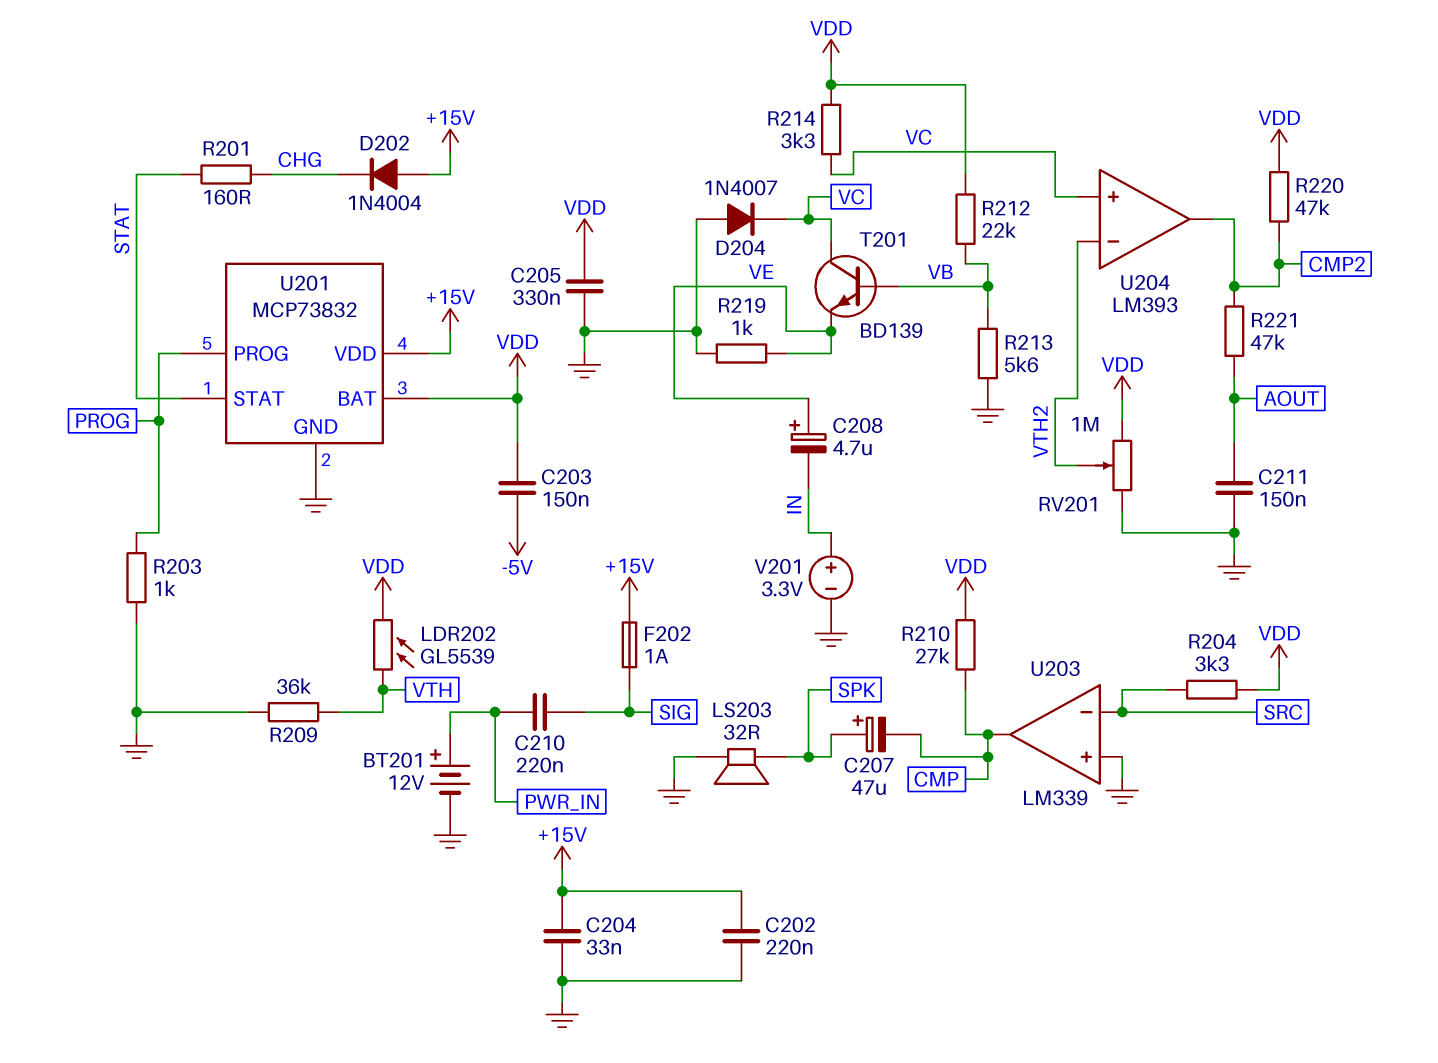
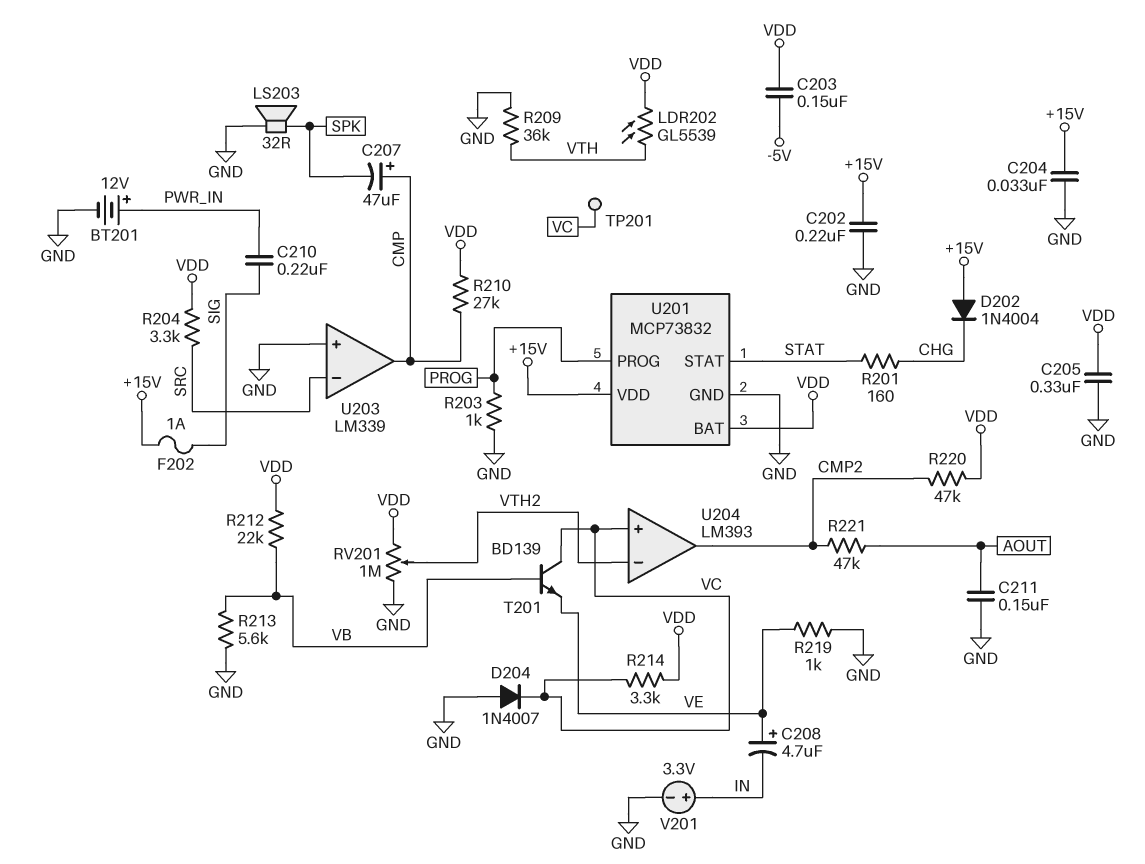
C207: 47uF (plus SPK, minus CMP) -> 47uF (plus CMP, minus SPK)
TP201: none -> test point (VC)

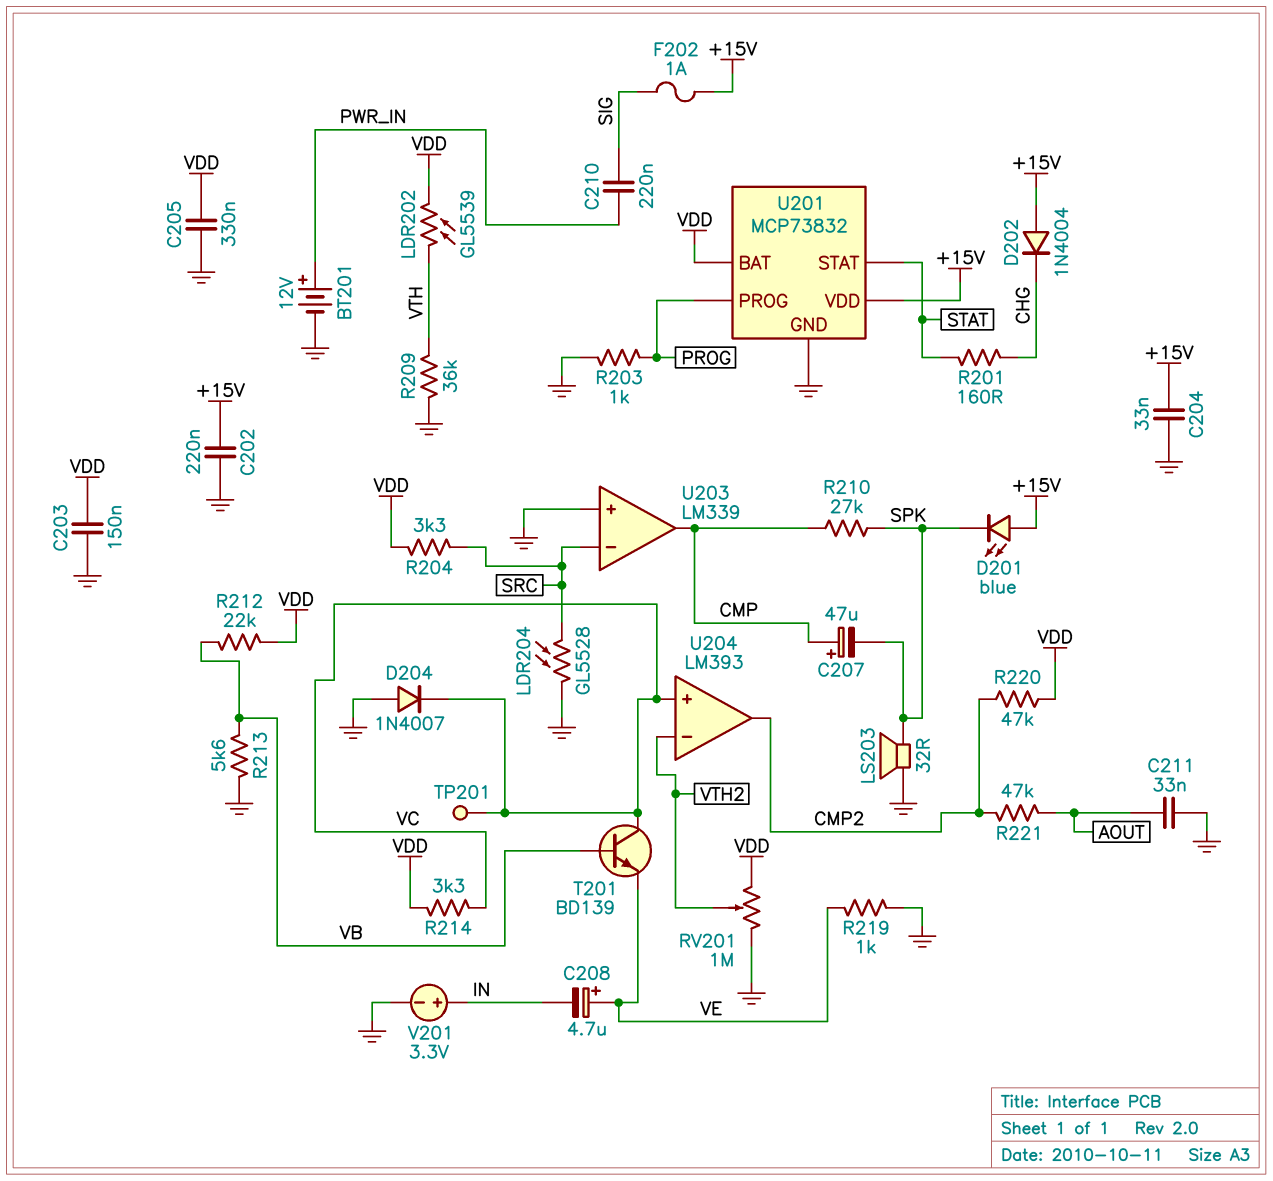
C203: 150nF (-5V, VDD) -> 150nF (GND, VDD)
C211: 150nF (AOUT, GND) -> 33nF (AOUT, GND)
D201: none -> LED blue (A +15V, K SPK)
LDR204: none -> GL5528 (GND, SRC)
R210: 27k (CMP, VDD) -> 27k (CMP, SPK)

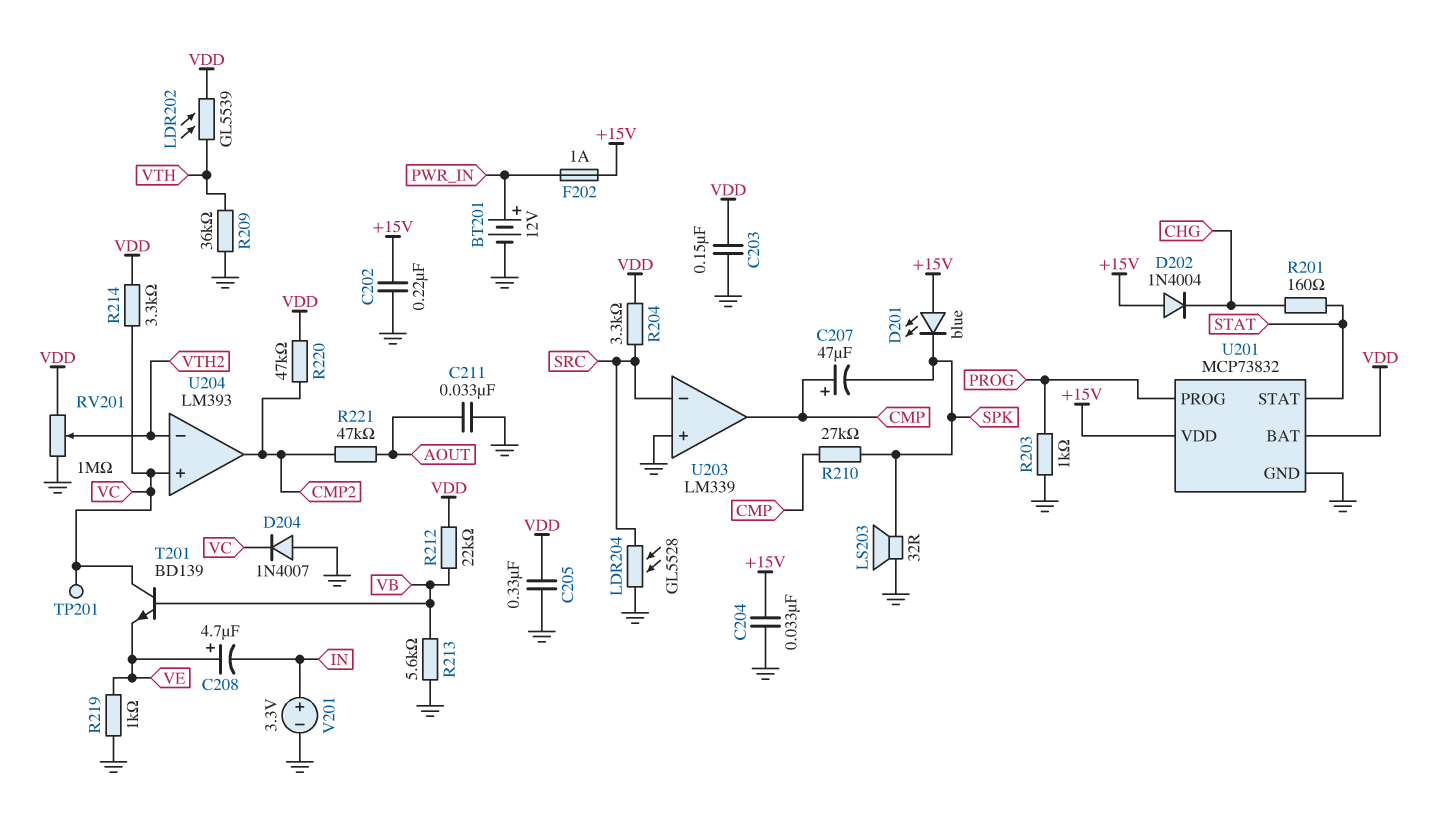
C210: 220nF (PWR_IN, SIG) -> none
F202: 1A (+15V, SIG) -> 1A (+15V, PWR_IN)

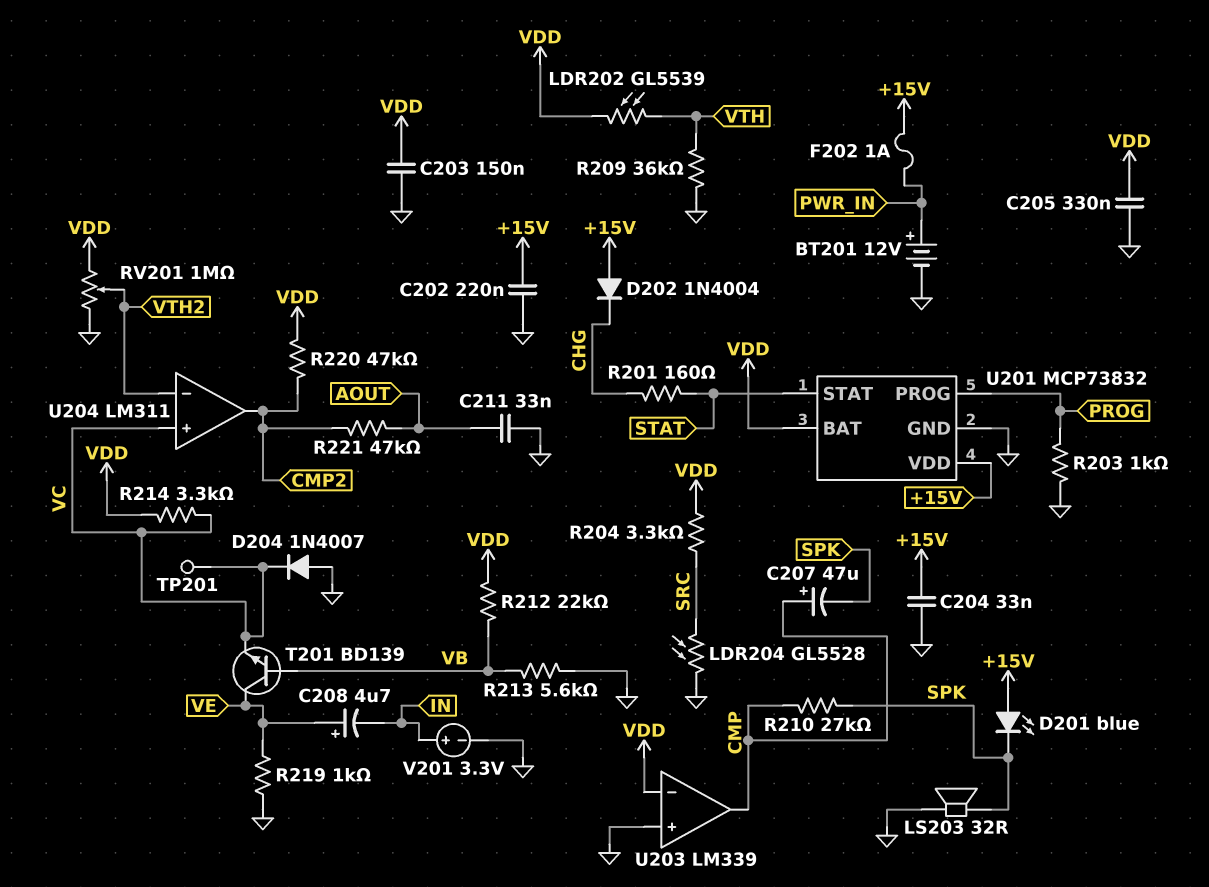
T201: NPN BD139 (B VB, C VC, E VE) -> NPN BD139 (B VB, C VE, E VC)
U203 pin in-: SRC -> VDD
U204: LM393 -> LM311

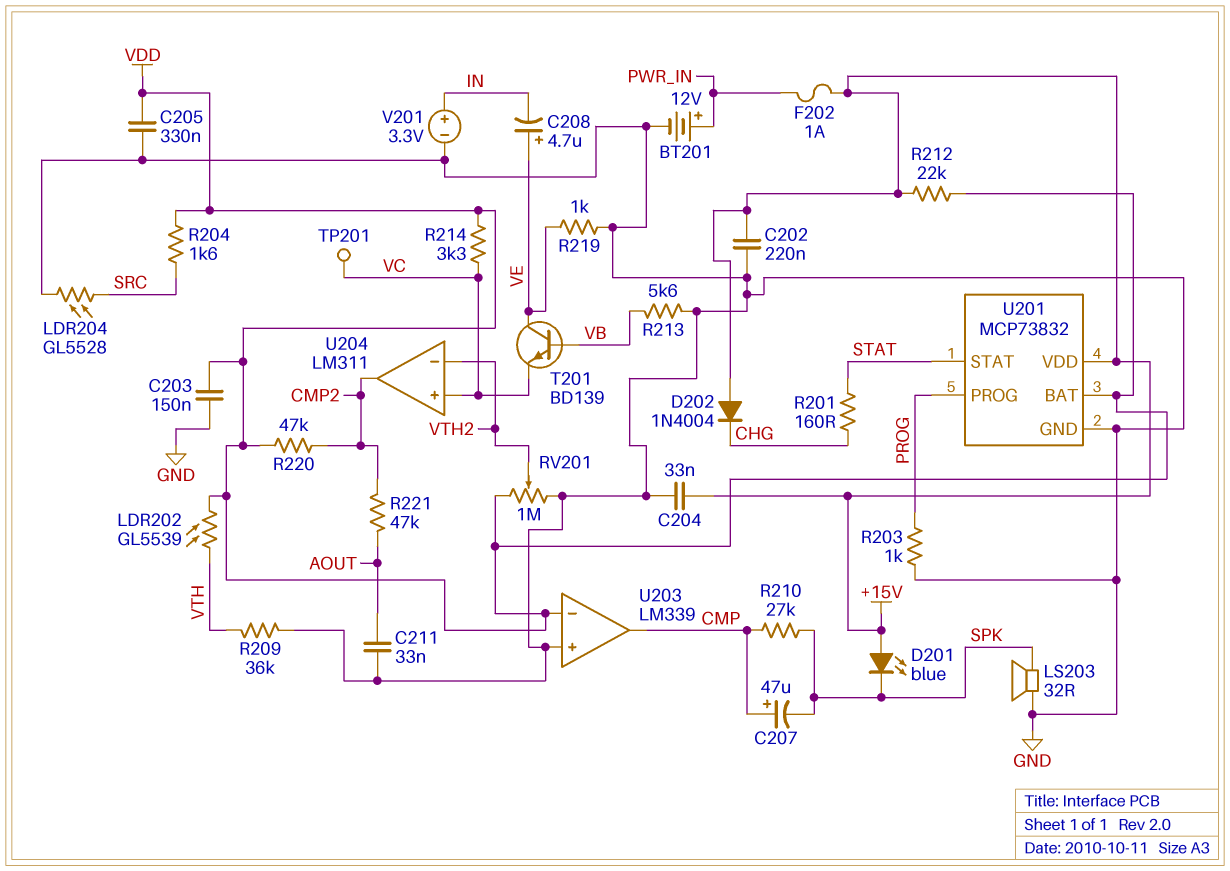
D204: diode 1N4007 (A GND, K VC) -> none
R204: 3.3k (SRC, VDD) -> 1.6k (SRC, VDD)
R212: 22k (VB, VDD) -> 22k (+15V, VDD)

